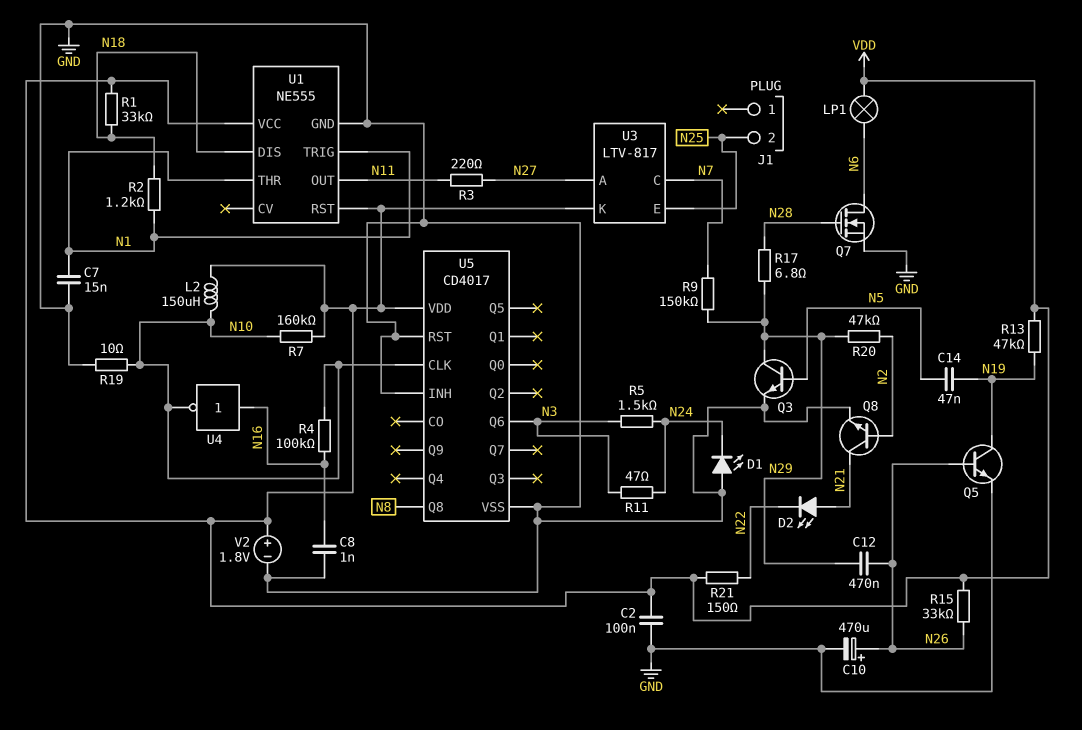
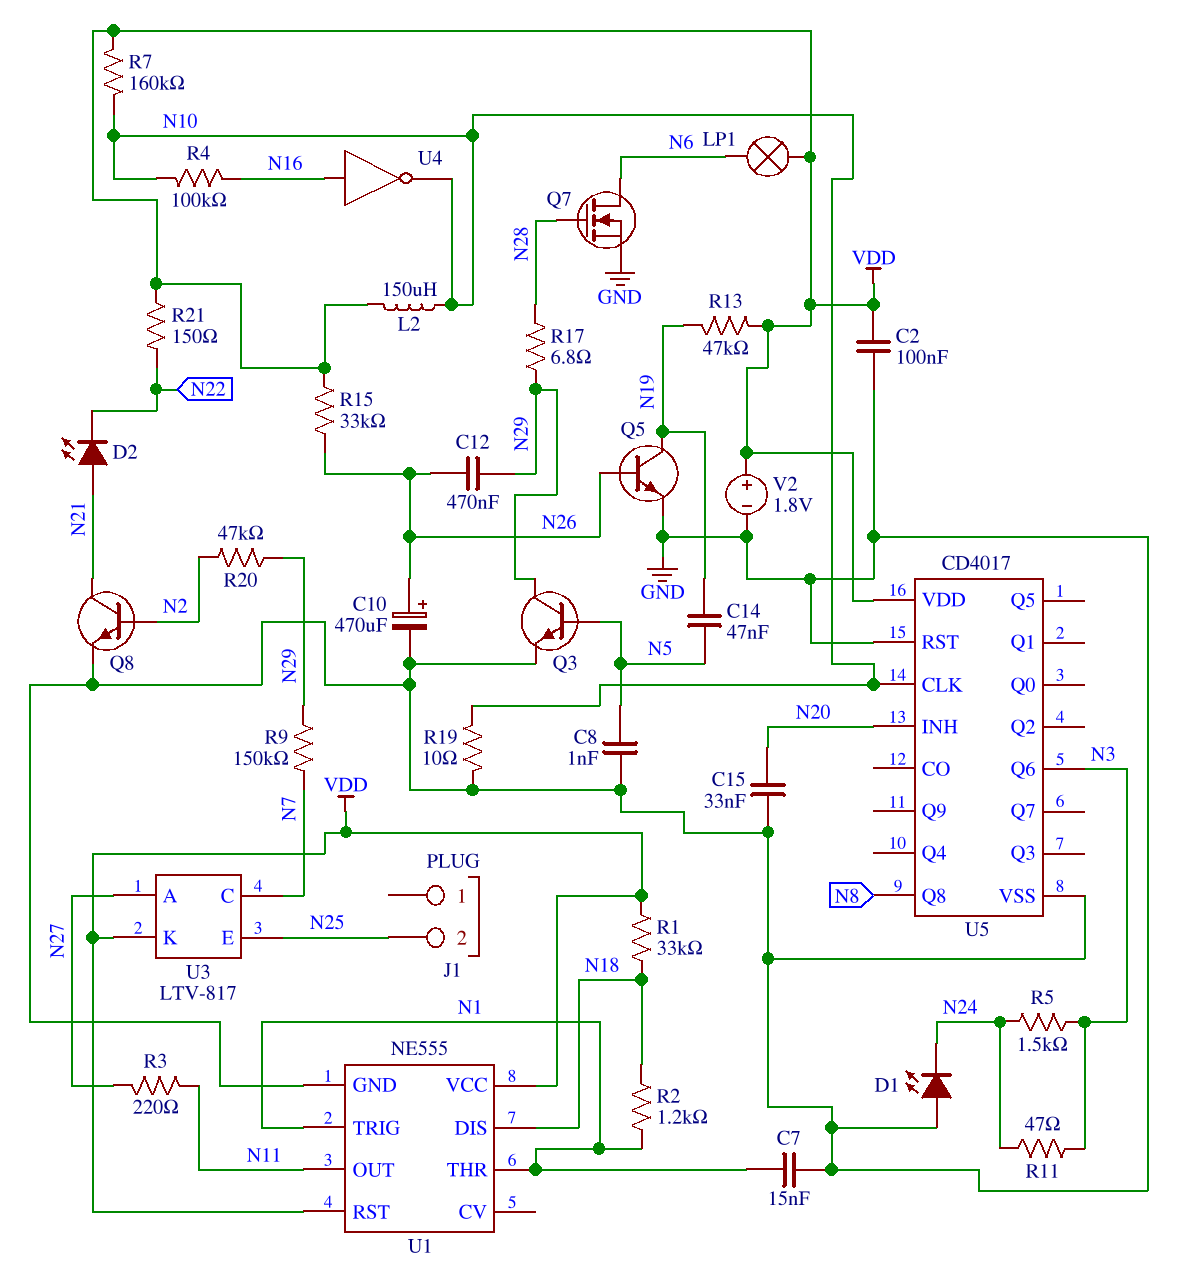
C8: 1nF (GND, N16) -> 1nF (GND, N5)
C15: none -> 33nF (GND, N20)
U5 pin INH: GND -> N20

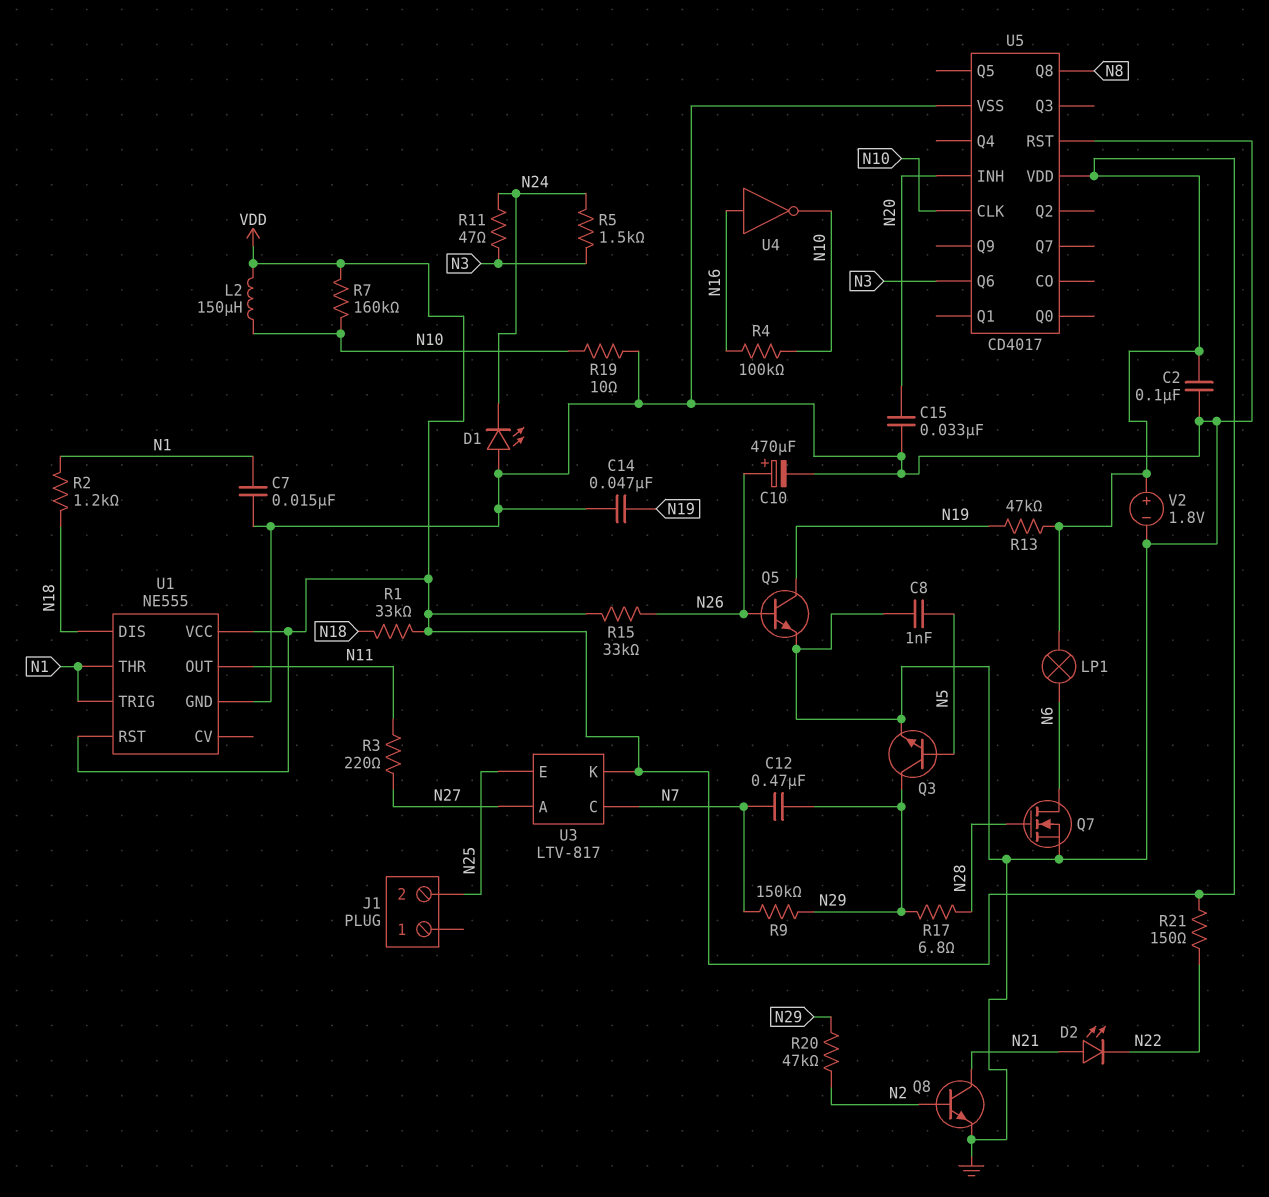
C12: 470nF (N26, N29) -> 470nF (N7, N29)
C14: 47nF (N5, N19) -> 47nF (GND, N19)

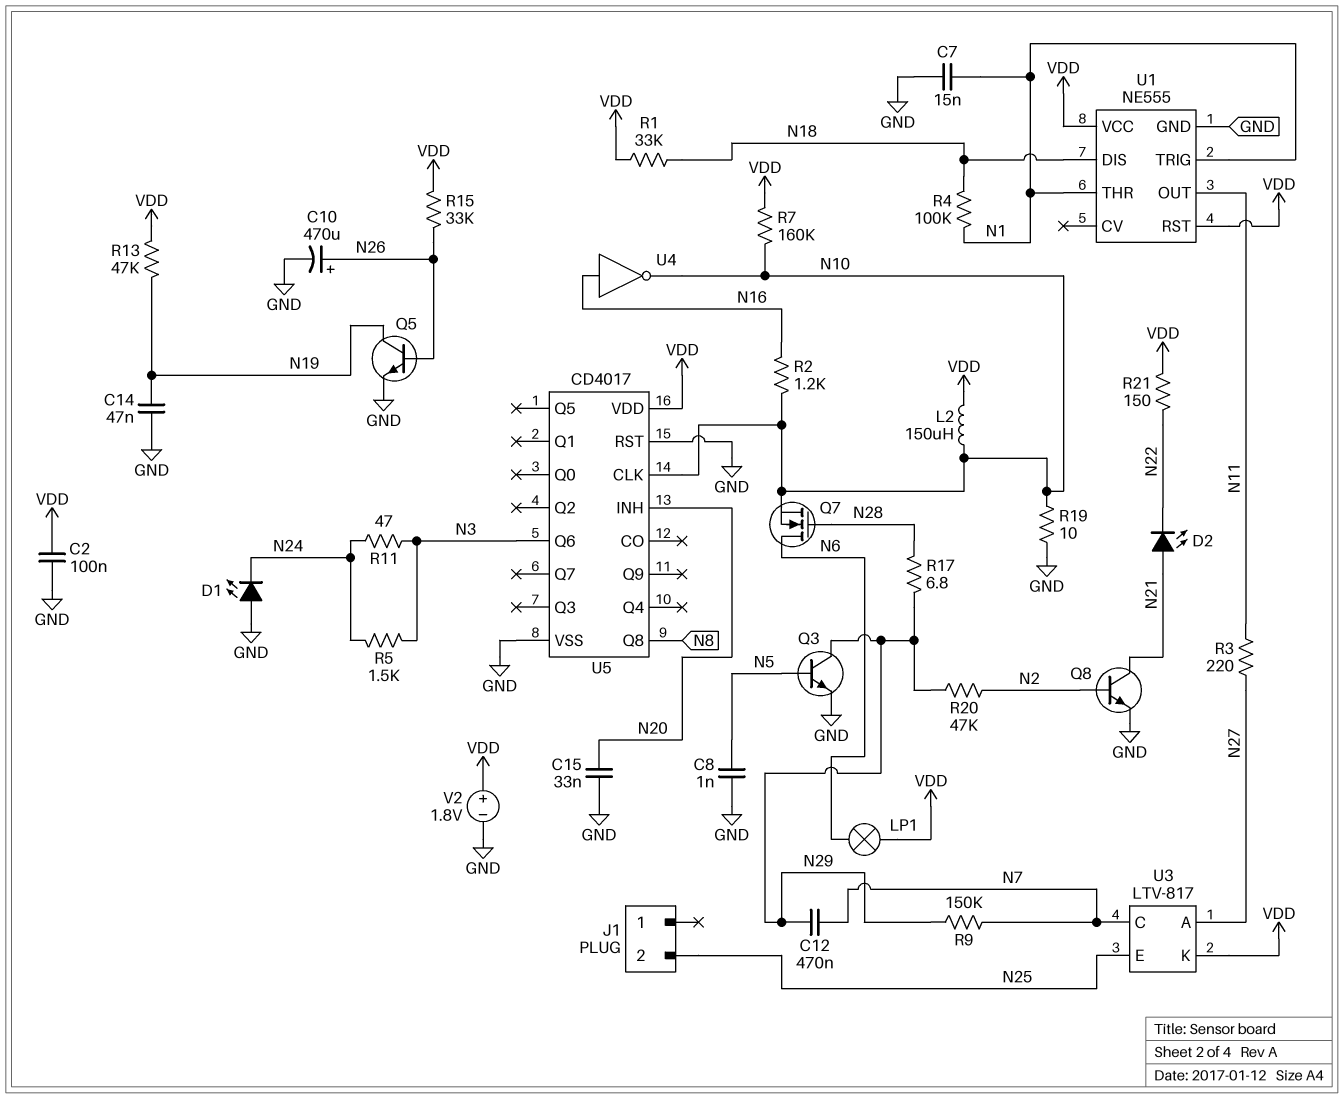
Q7: NMOS (G N28, D N6, S GND) -> NMOS (G N28, D N6, S N10)
R2: 1.2k (N1, N18) -> 1.2k (N10, N16)
R4: 100k (N10, N16) -> 100k (N1, N18)

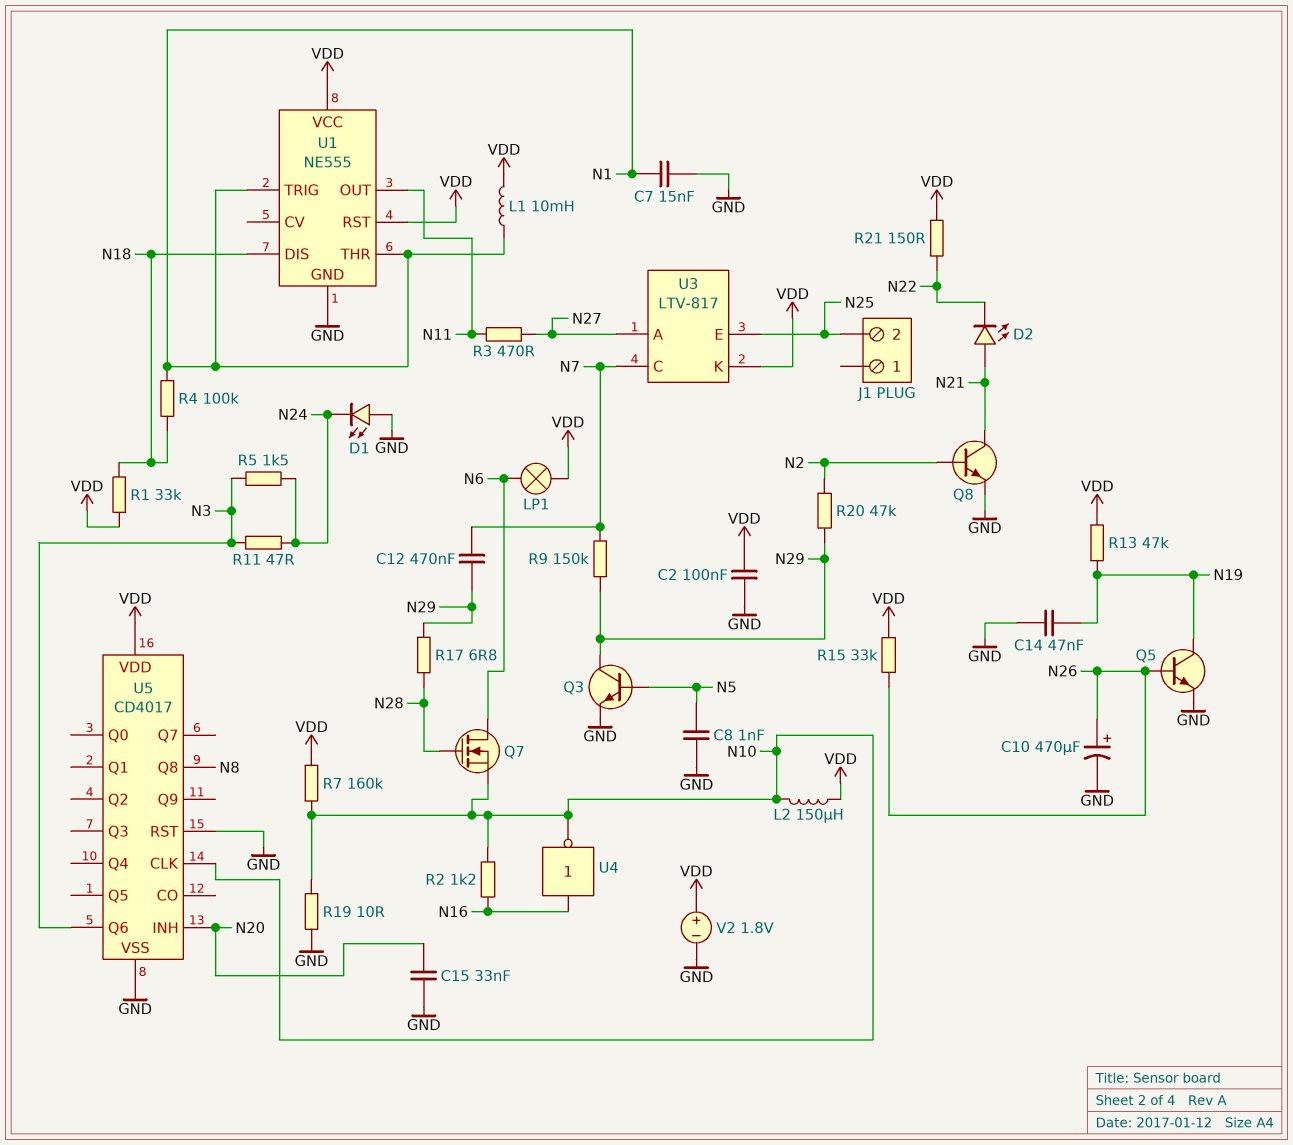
L1: none -> 10mH (N1, VDD)
R3: 220 (N11, N27) -> 470 (N11, N27)

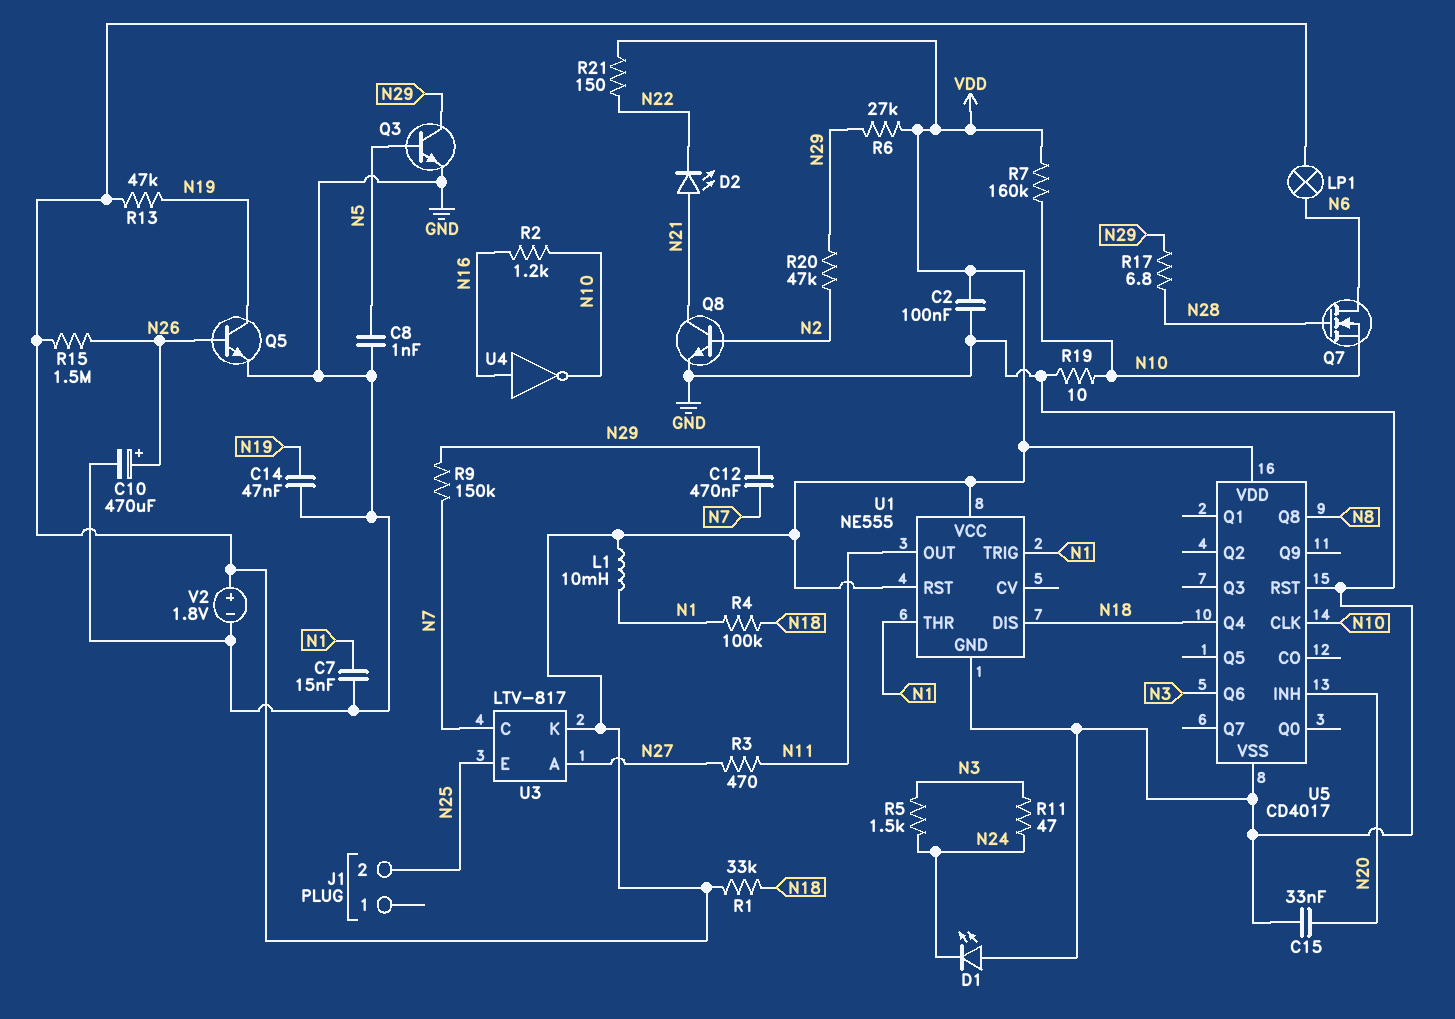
L2: 150uH (N10, VDD) -> none
R6: none -> 27k (N29, VDD)
R15: 33k (N26, VDD) -> 1.5M (N26, VDD)
U5 pin Q4: none -> N18

